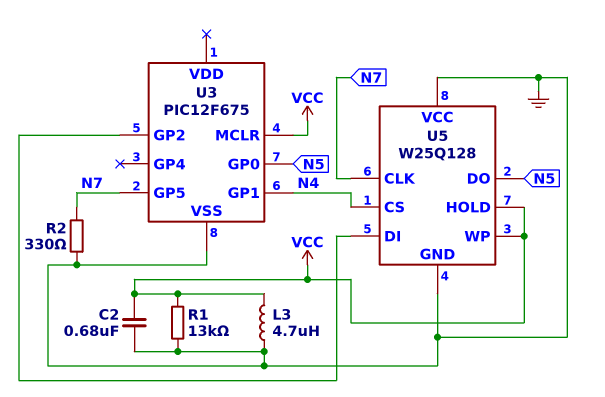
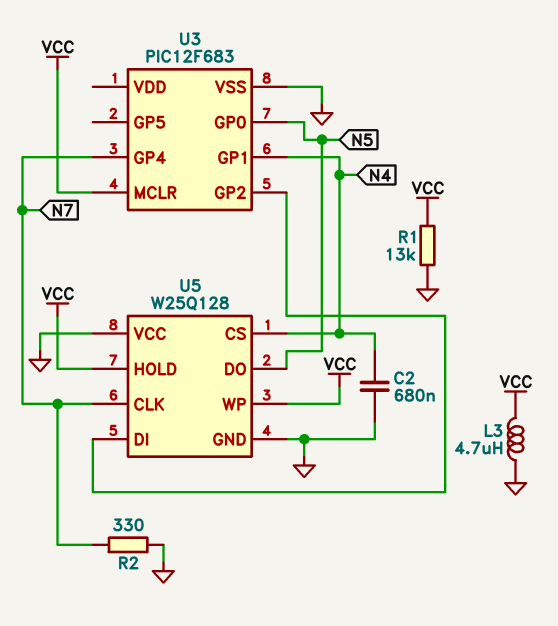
C2: 680nF (GND, VCC) -> 680nF (GND, N4)
U3: PIC12F675 -> PIC12F683
U3 pin GP4: none -> N7
U3 pin GP5: N7 -> none

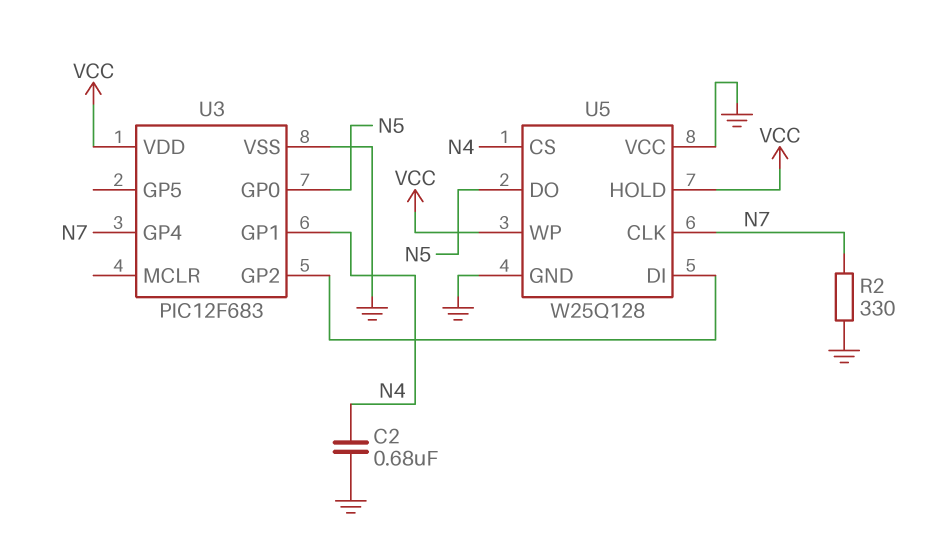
L3: 4.7uH (GND, VCC) -> none
R1: 13k (GND, VCC) -> none
U3 pin MCLR: VCC -> none
U3 pin VDD: none -> VCC

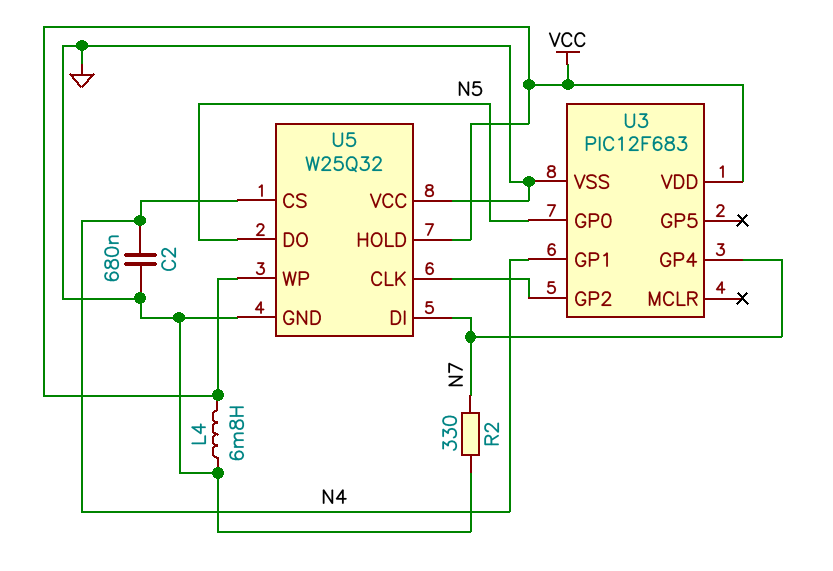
L4: none -> 6.8mH (GND, VCC)
U5: W25Q128 -> W25Q32
U5 pin CLK: N7 -> U3/GP2
U5 pin DI: U3/GP2 -> N7

